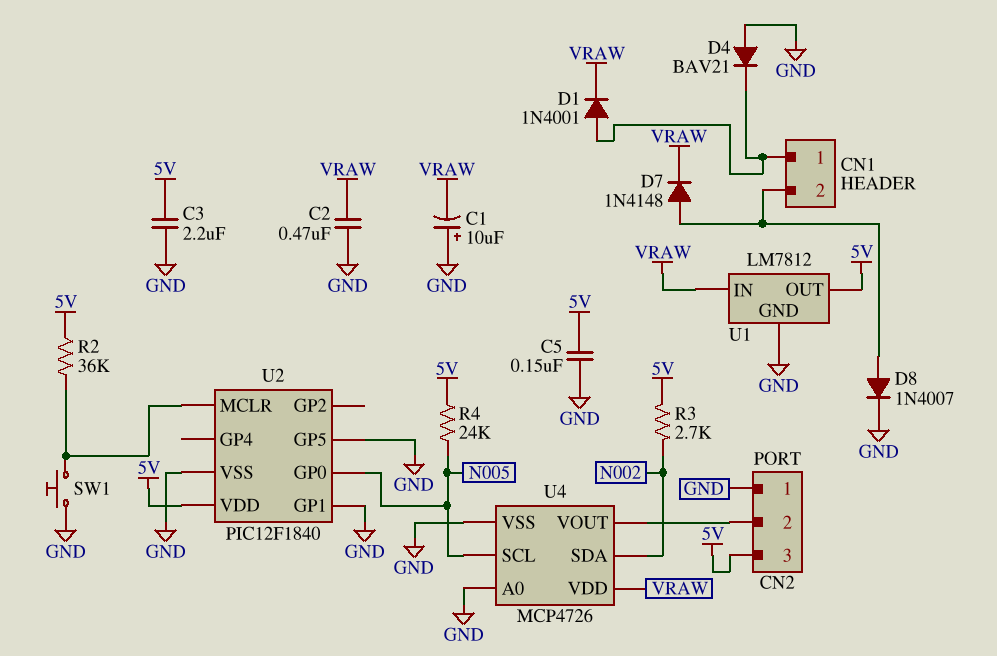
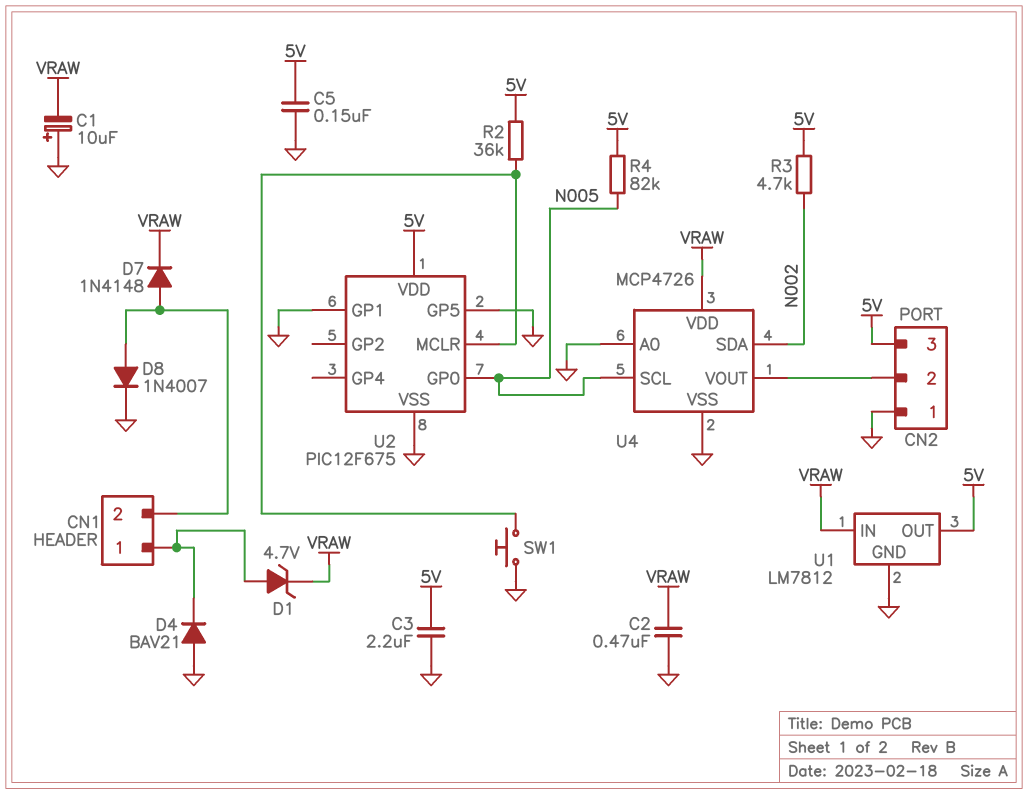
D1: diode 1N4001 (A CN1/1, K VRAW) -> zener 4.7V (A CN1/1, K VRAW)
R3: 2.7k (5V, N002) -> 4.7k (5V, N002)
R4: 24k (5V, N005) -> 82k (5V, N005)
U2: PIC12F1840 -> PIC12F675

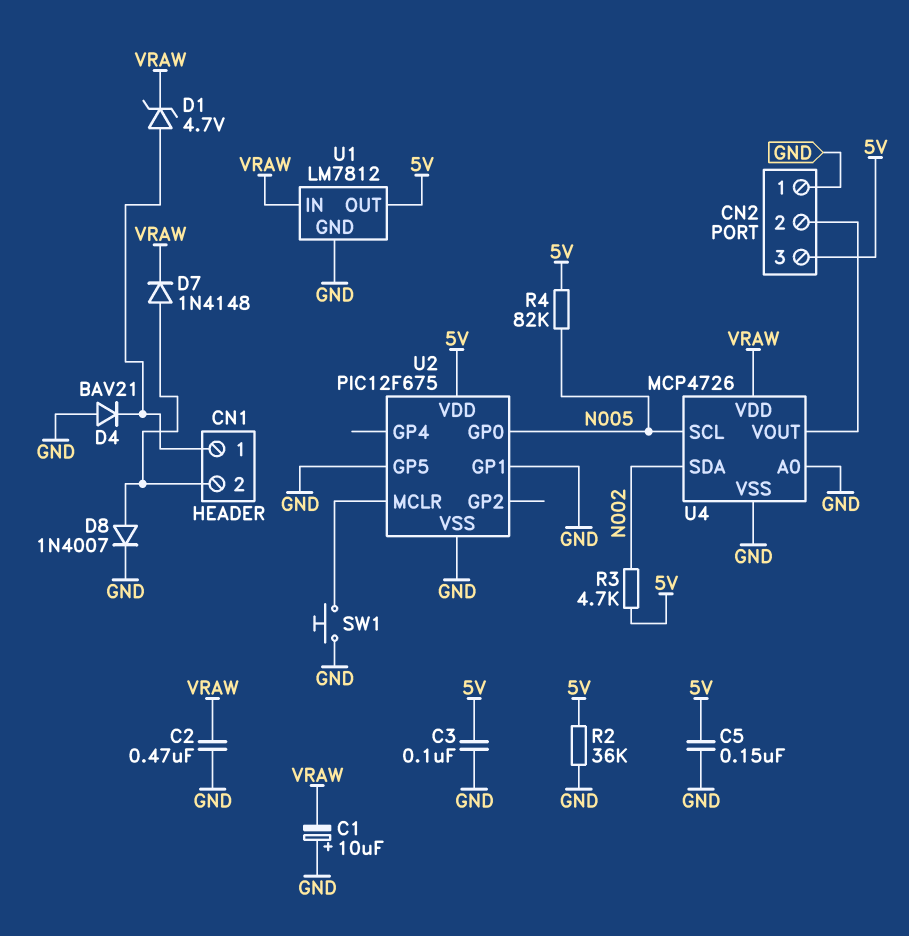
C3: 2.2uF (5V, GND) -> 100nF (5V, GND)
R2: 36k (5V, U2/MCLR) -> 36k (5V, GND)

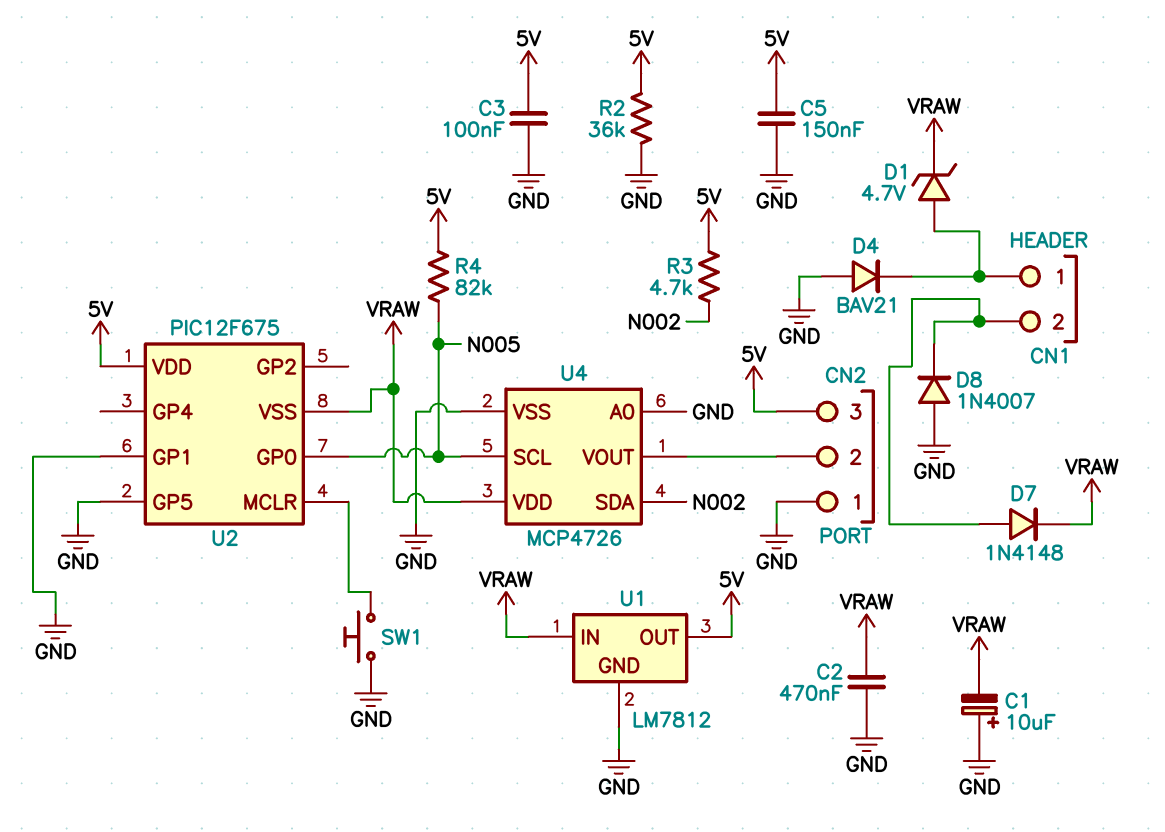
D8: diode 1N4007 (A CN1/2, K GND) -> diode 1N4007 (A GND, K CN1/2)
U2 pin VSS: GND -> VRAW

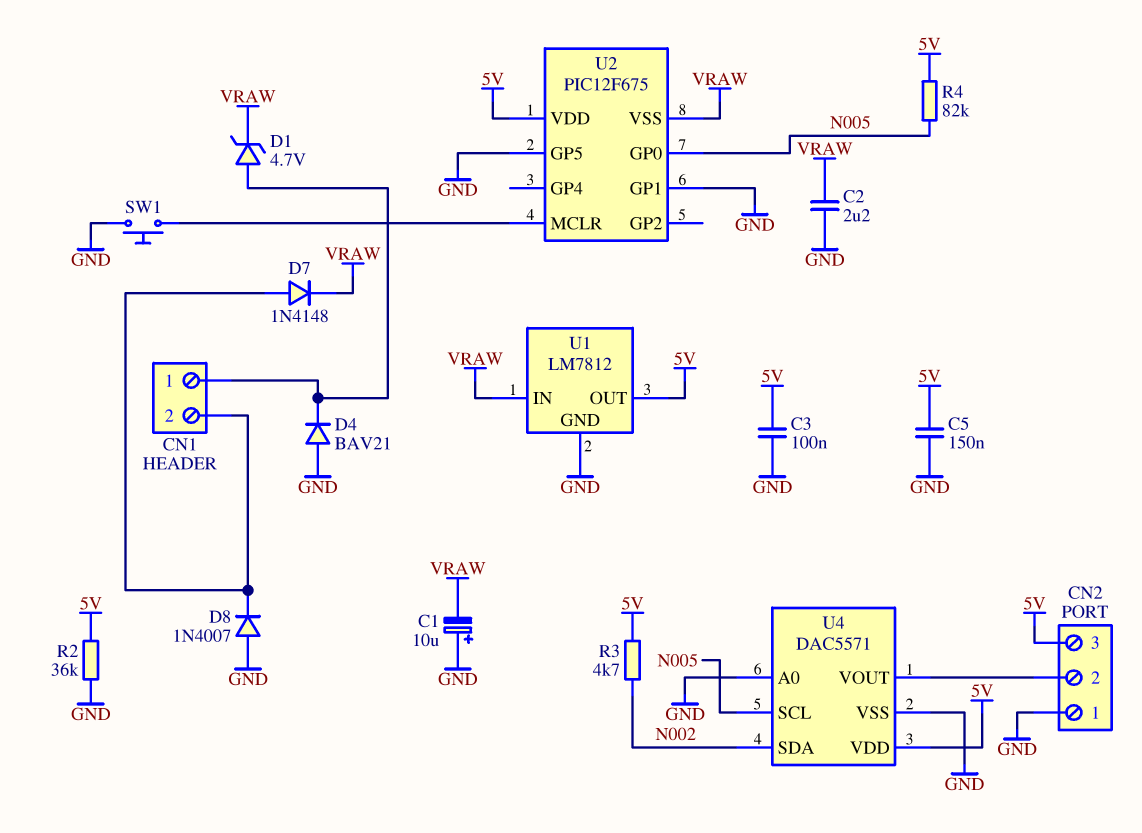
C2: 470nF (GND, VRAW) -> 2.2uF (GND, VRAW)
U4: MCP4726 -> DAC5571
U4 pin VDD: VRAW -> 5V

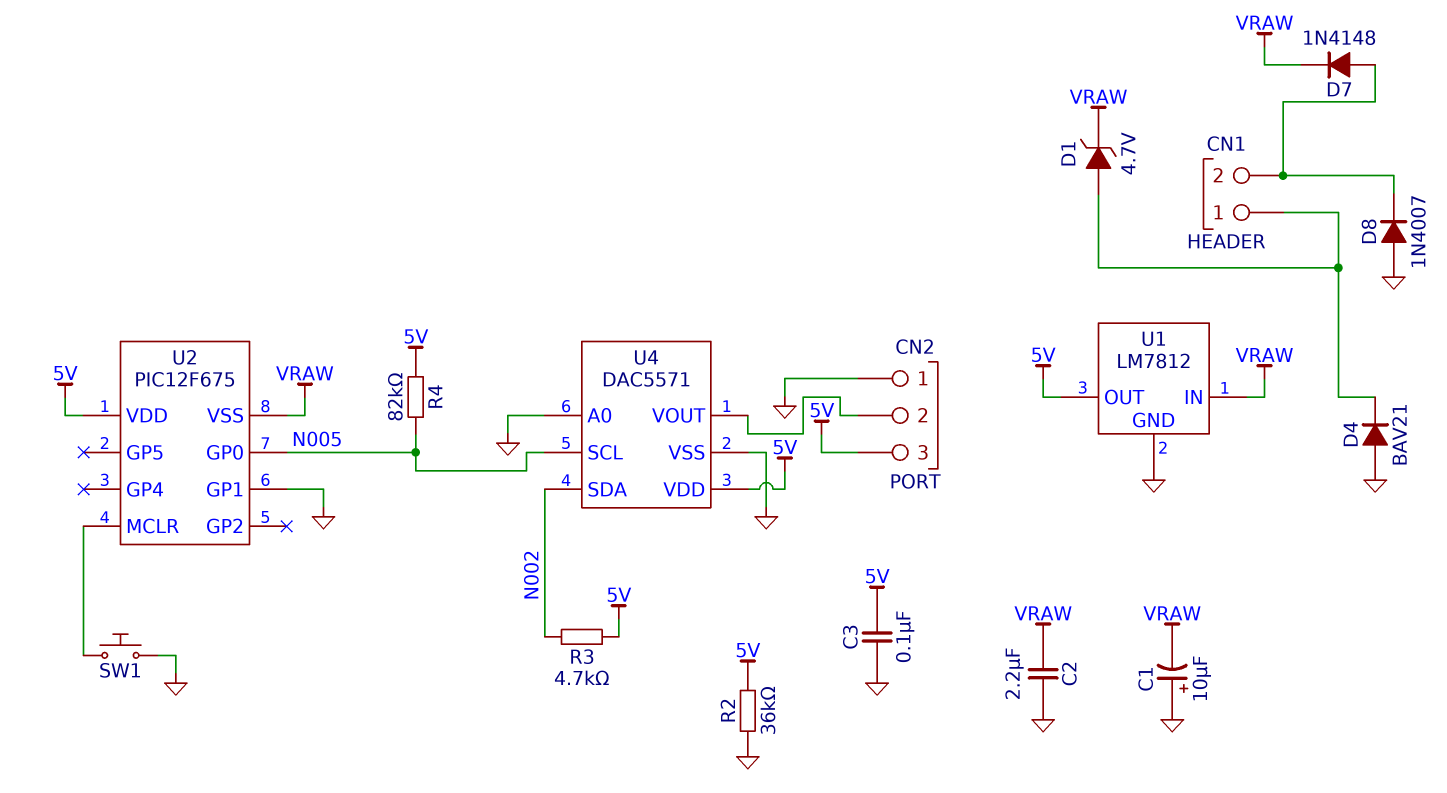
C5: 150nF (5V, GND) -> none
U2 pin GP5: GND -> none

